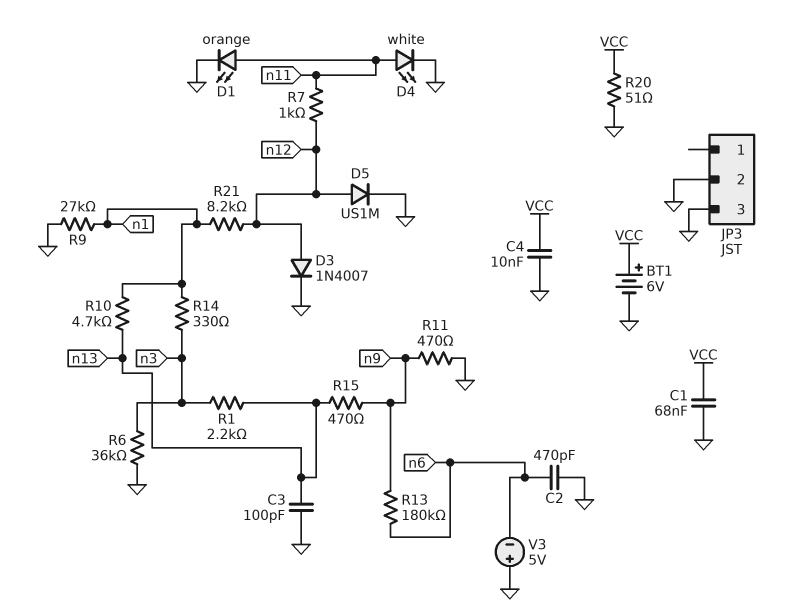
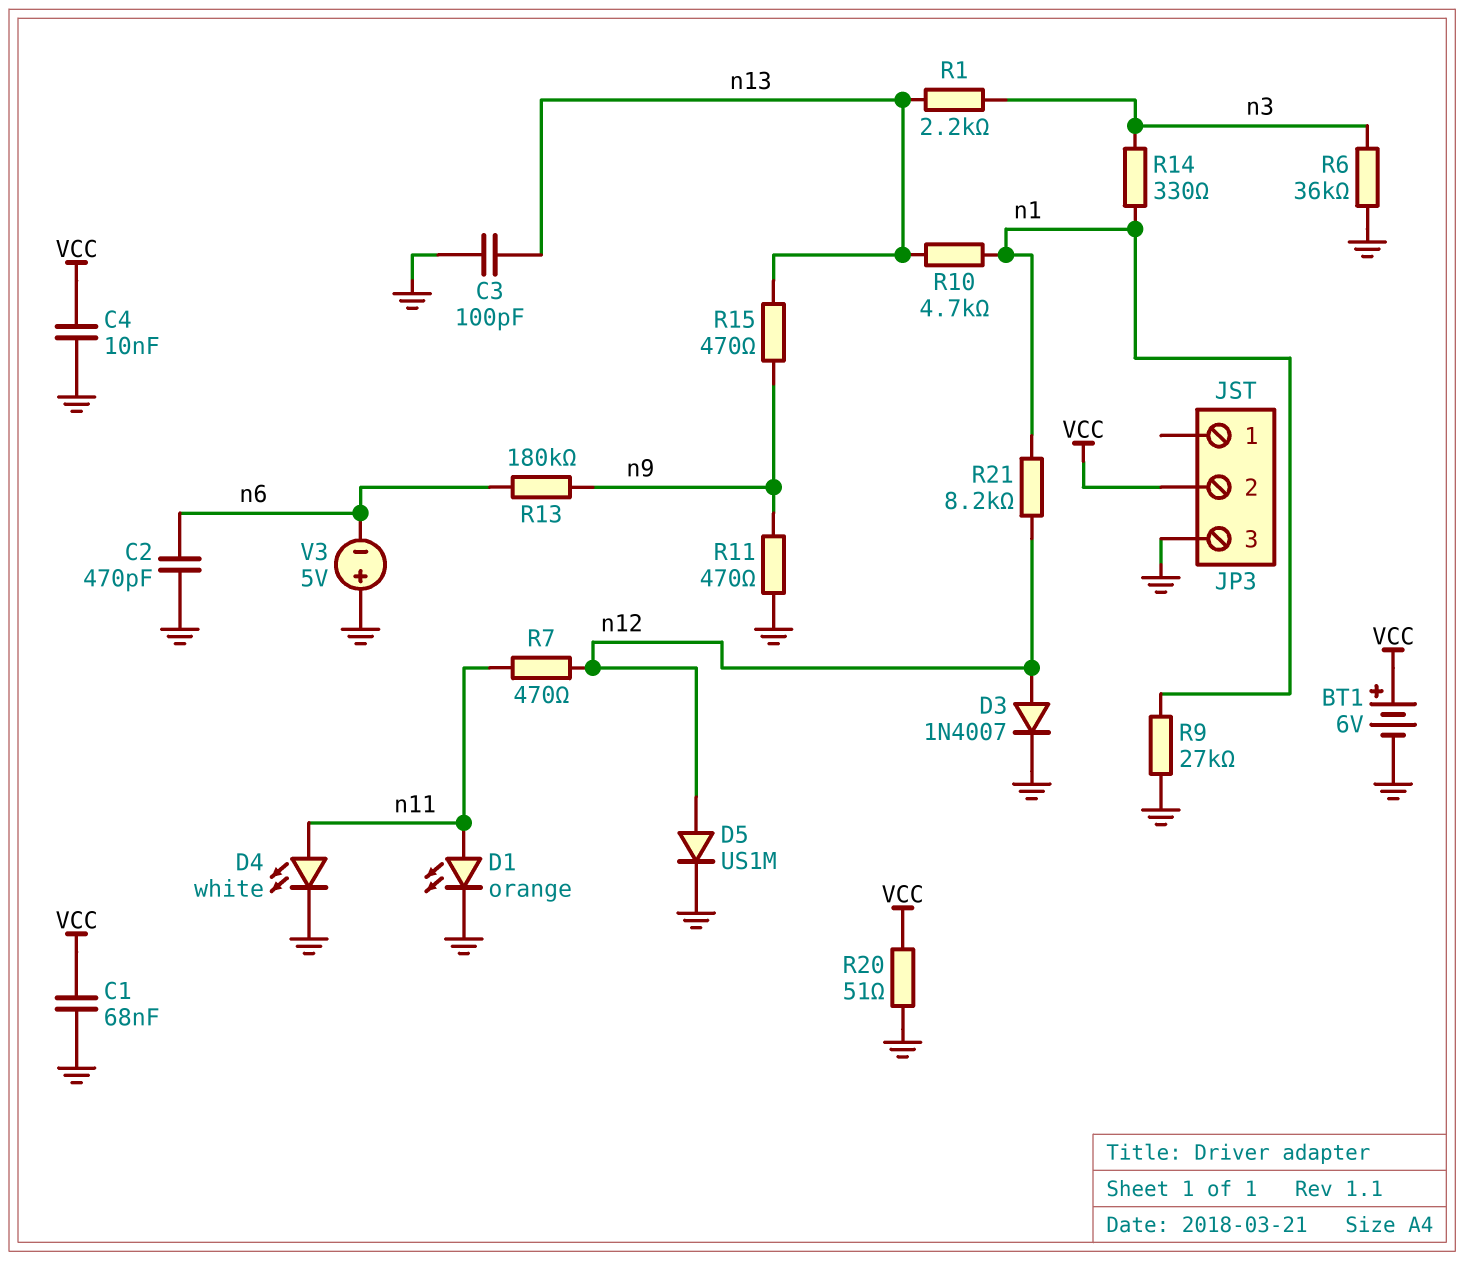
JP3 pin 2: GND -> VCC
R7: 1k (n11, n12) -> 470 (n11, n12)

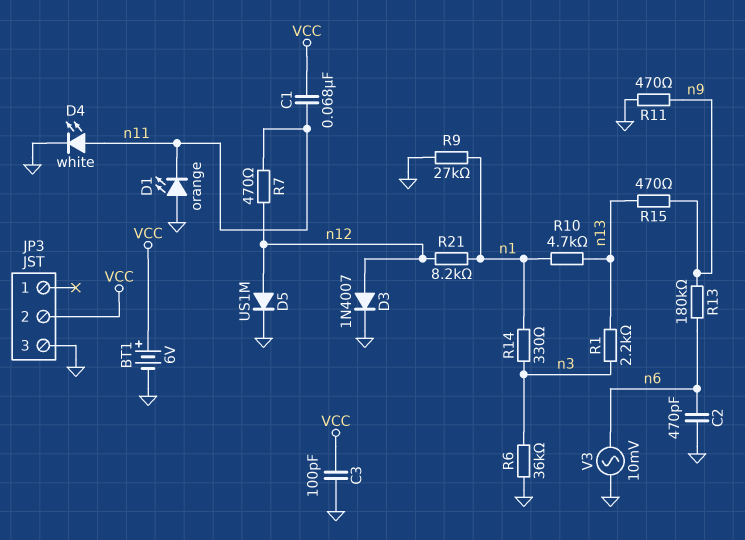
C1: 68nF (GND, VCC) -> 68nF (VCC, n11)
C3: 100pF (GND, n13) -> 100pF (GND, VCC)
C4: 10nF (GND, VCC) -> none
D1: LED orange (A n11, K GND) -> LED orange (A GND, K n11)
R20: 51 (GND, VCC) -> none
V3: 5V (plus GND, minus n6) -> AC 10mV (GND, n6)

